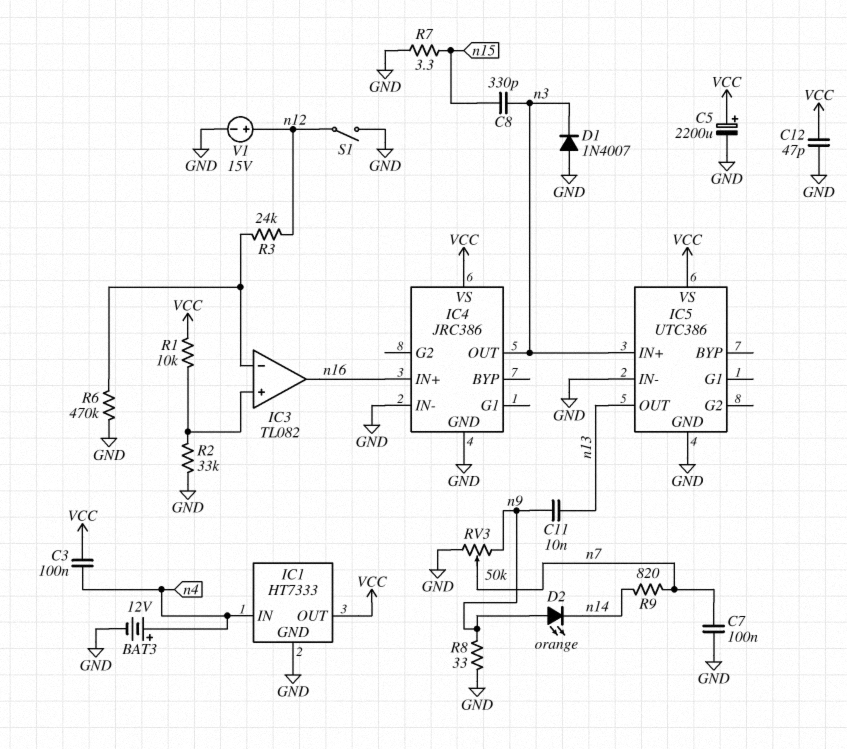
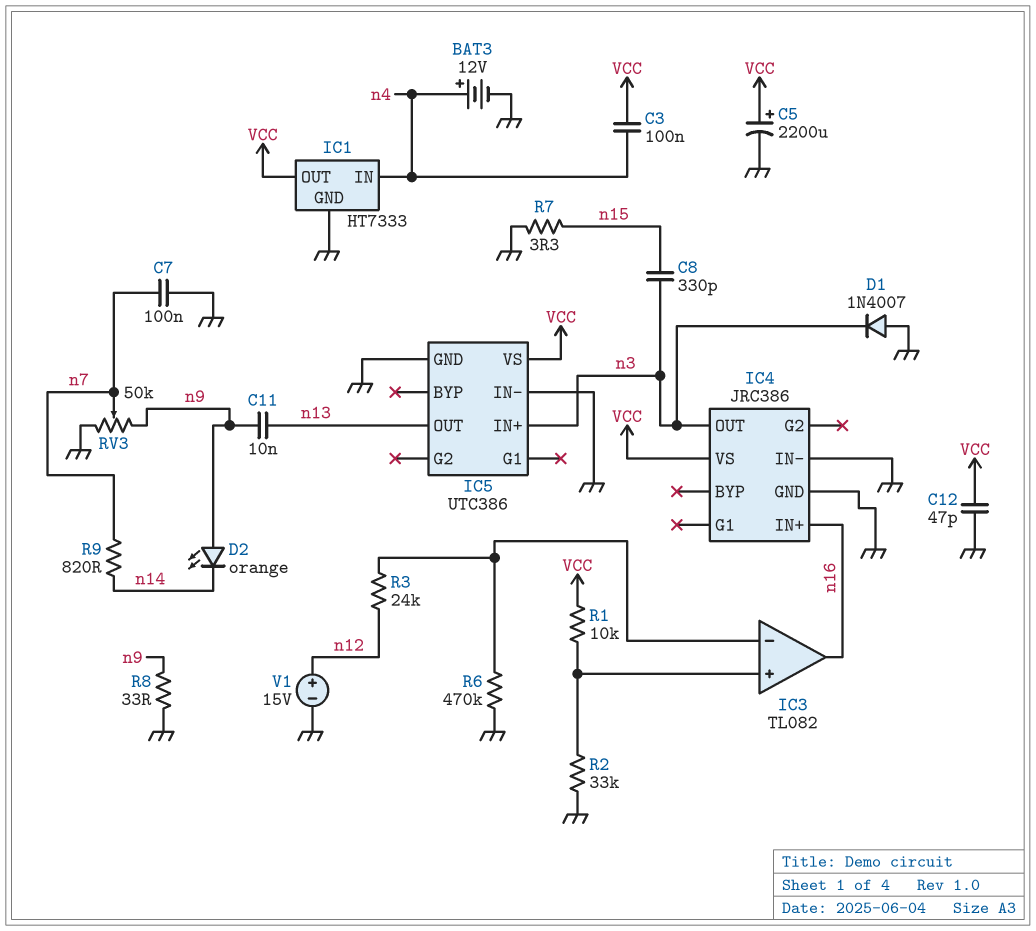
S1: switch (GND, n12) -> none

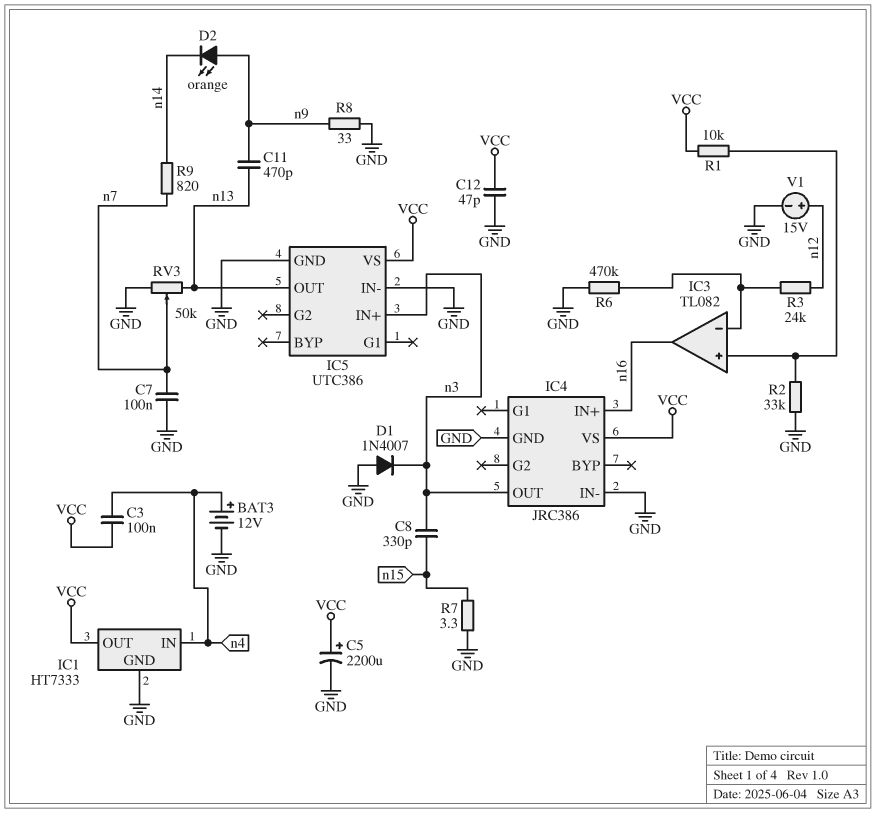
C11: 10nF (n9, n13) -> 470pF (n9, n13)
RV3: 50k (GND, n9, wiper n7) -> 50k (GND, n13, wiper n7)

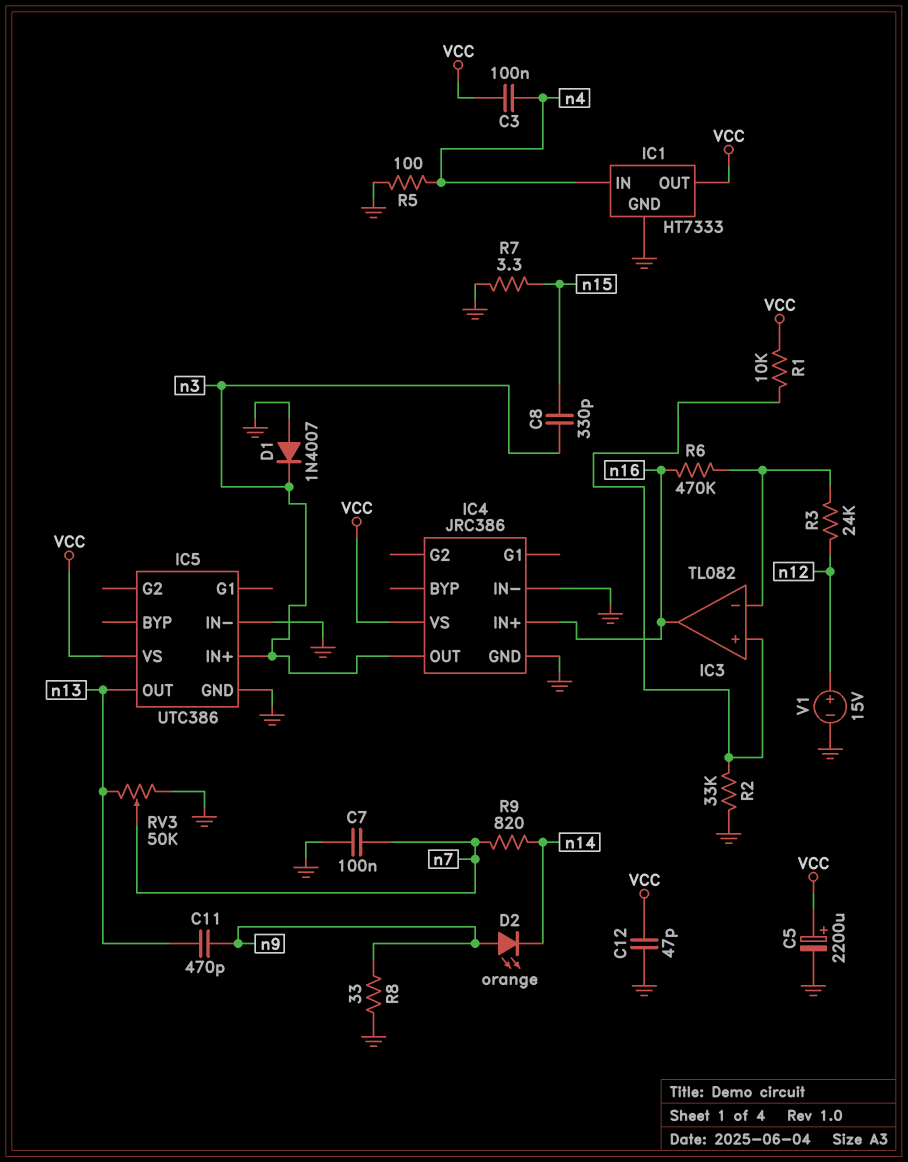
BAT3: 12V (plus n4, minus GND) -> none
R5: none -> 100 (GND, n4)
R6: 470k (GND, IC3/in-) -> 470k (IC3/in-, n16)

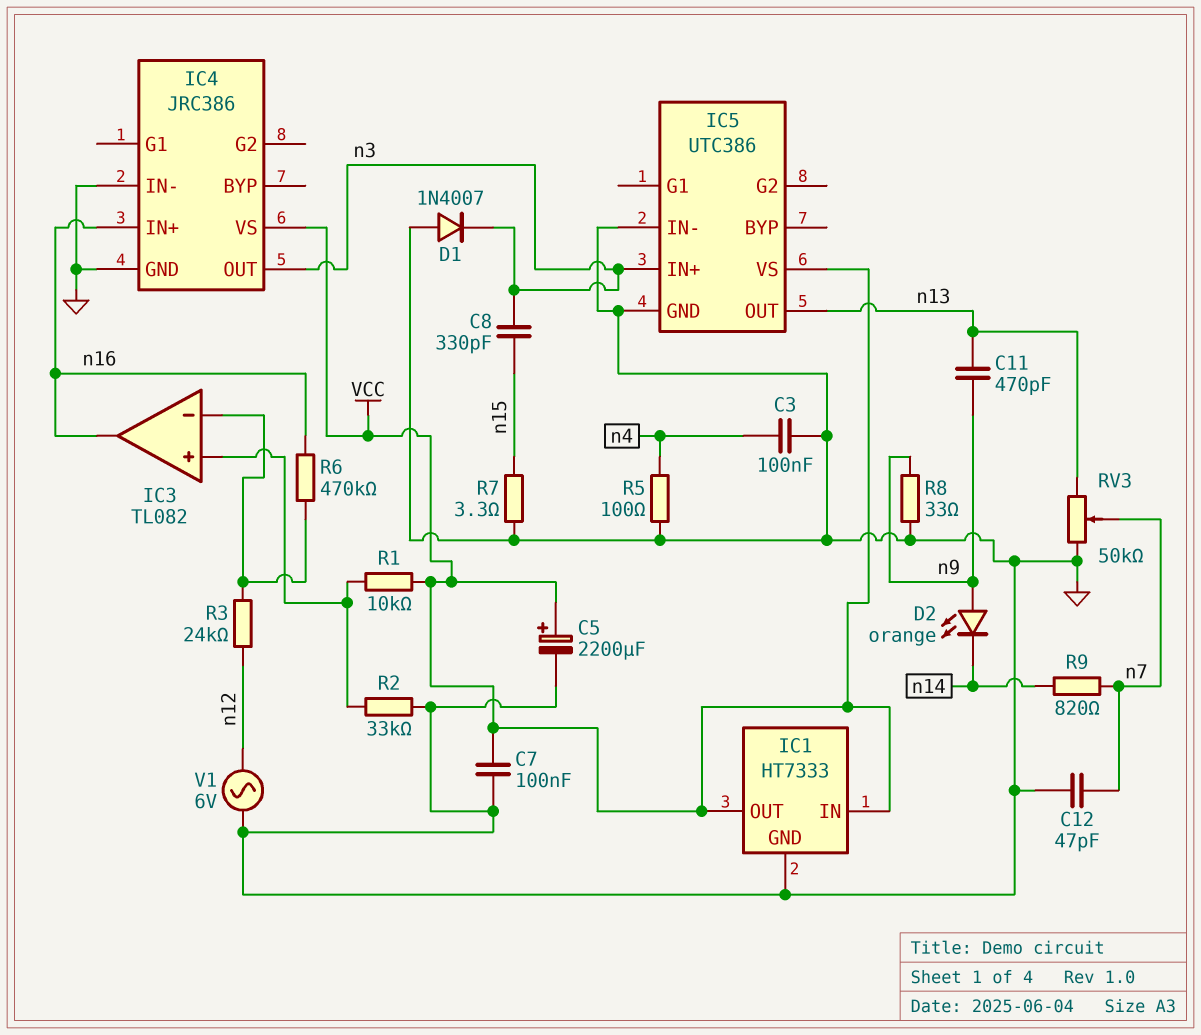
C3: 100nF (VCC, n4) -> 100nF (GND, n4)
C7: 100nF (GND, n7) -> 100nF (GND, VCC)
C12: 47pF (GND, VCC) -> 47pF (GND, n7)
IC1 pin IN: n4 -> VCC
V1: 15V (plus n12, minus GND) -> AC 6V (GND, n12)

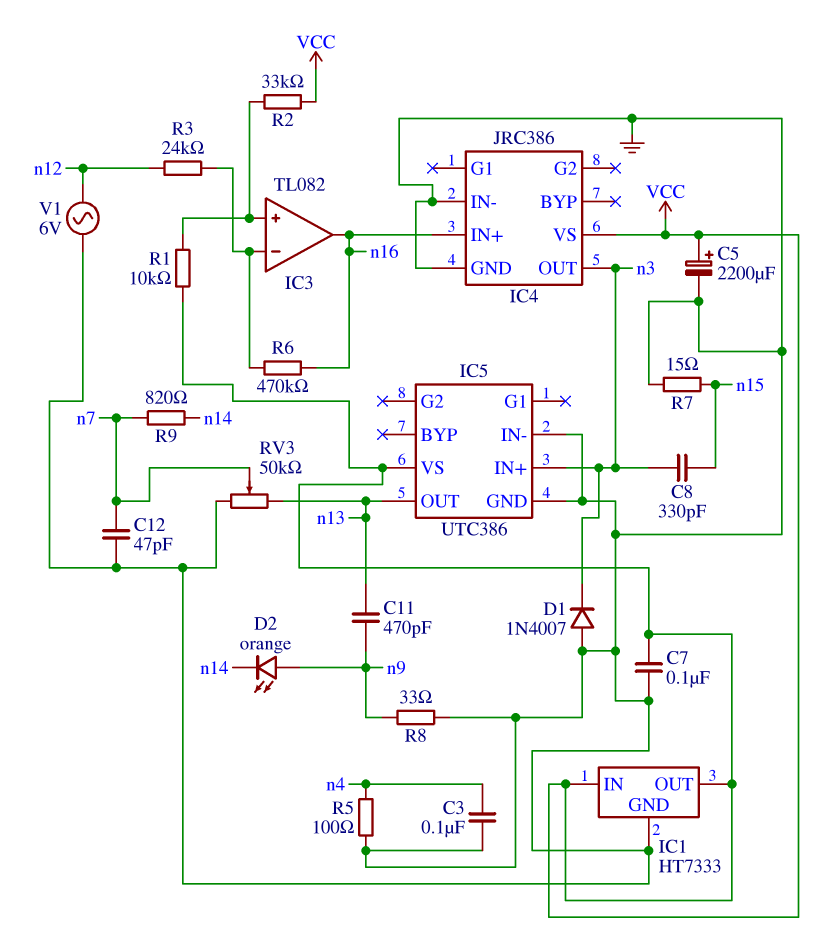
R2: 33k (GND, IC3/in+) -> 33k (IC3/in+, VCC)
R7: 3.3 (GND, n15) -> 15 (GND, n15)

